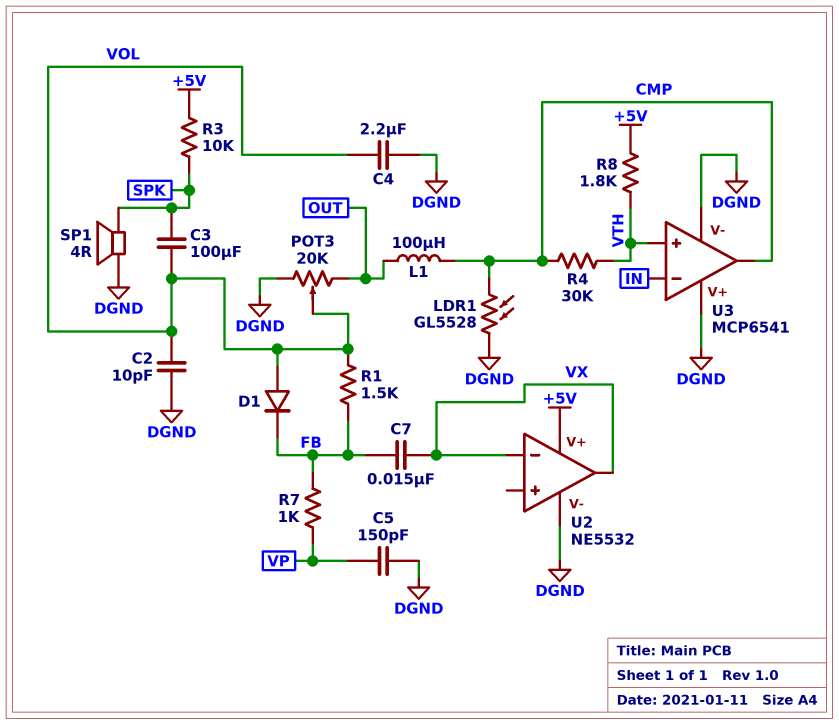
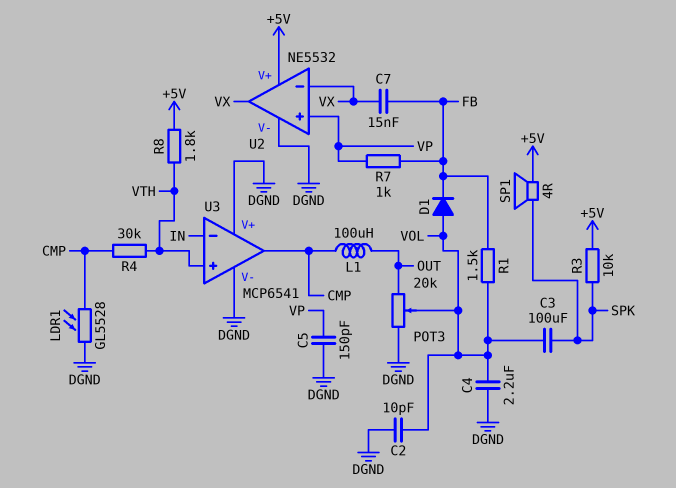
SP1: speaker 4R (DGND, SPK) -> speaker 4R (+5V, SPK)
U2 pin in+: none -> VP

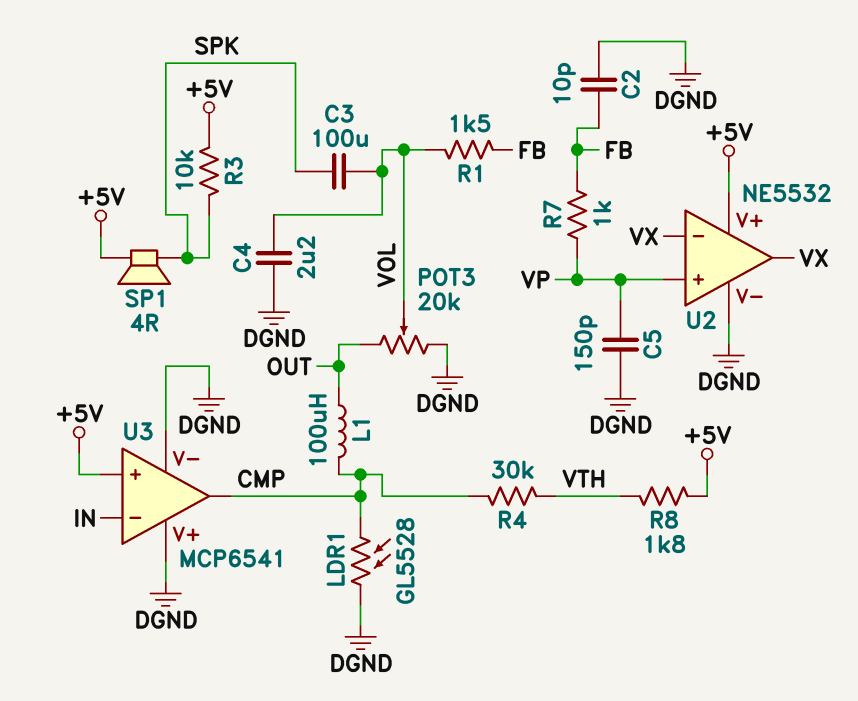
C2: 10pF (DGND, VOL) -> 10pF (DGND, FB)
C7: 15nF (FB, VX) -> none
D1: diode (A VOL, K FB) -> none
U3 pin in+: VTH -> +5V

